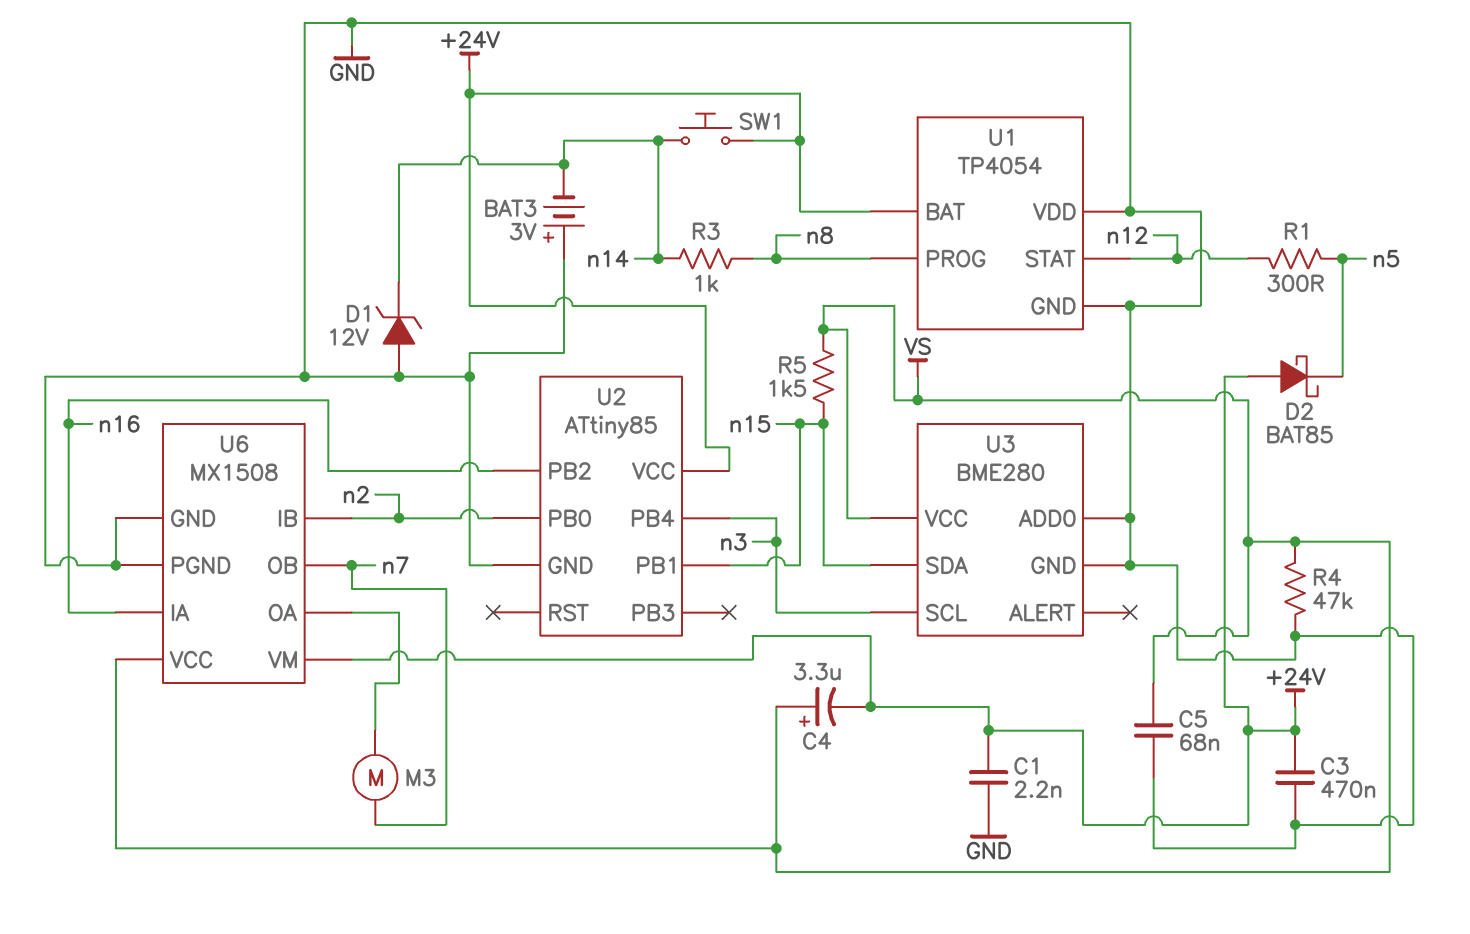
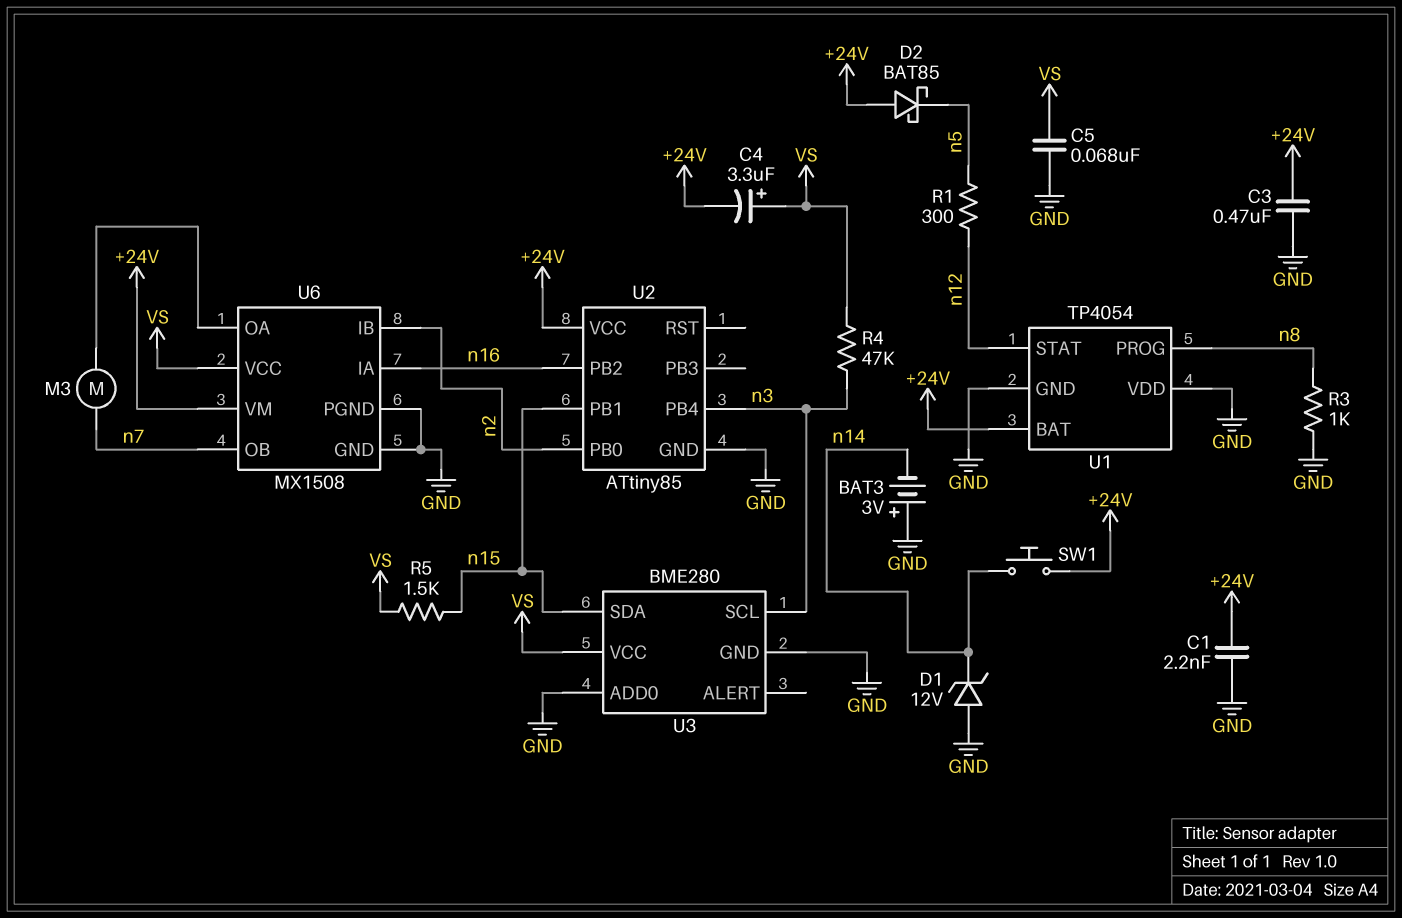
R3: 1k (n8, n14) -> 1k (GND, n8)
R4: 47k (GND, VS) -> 47k (VS, n3)

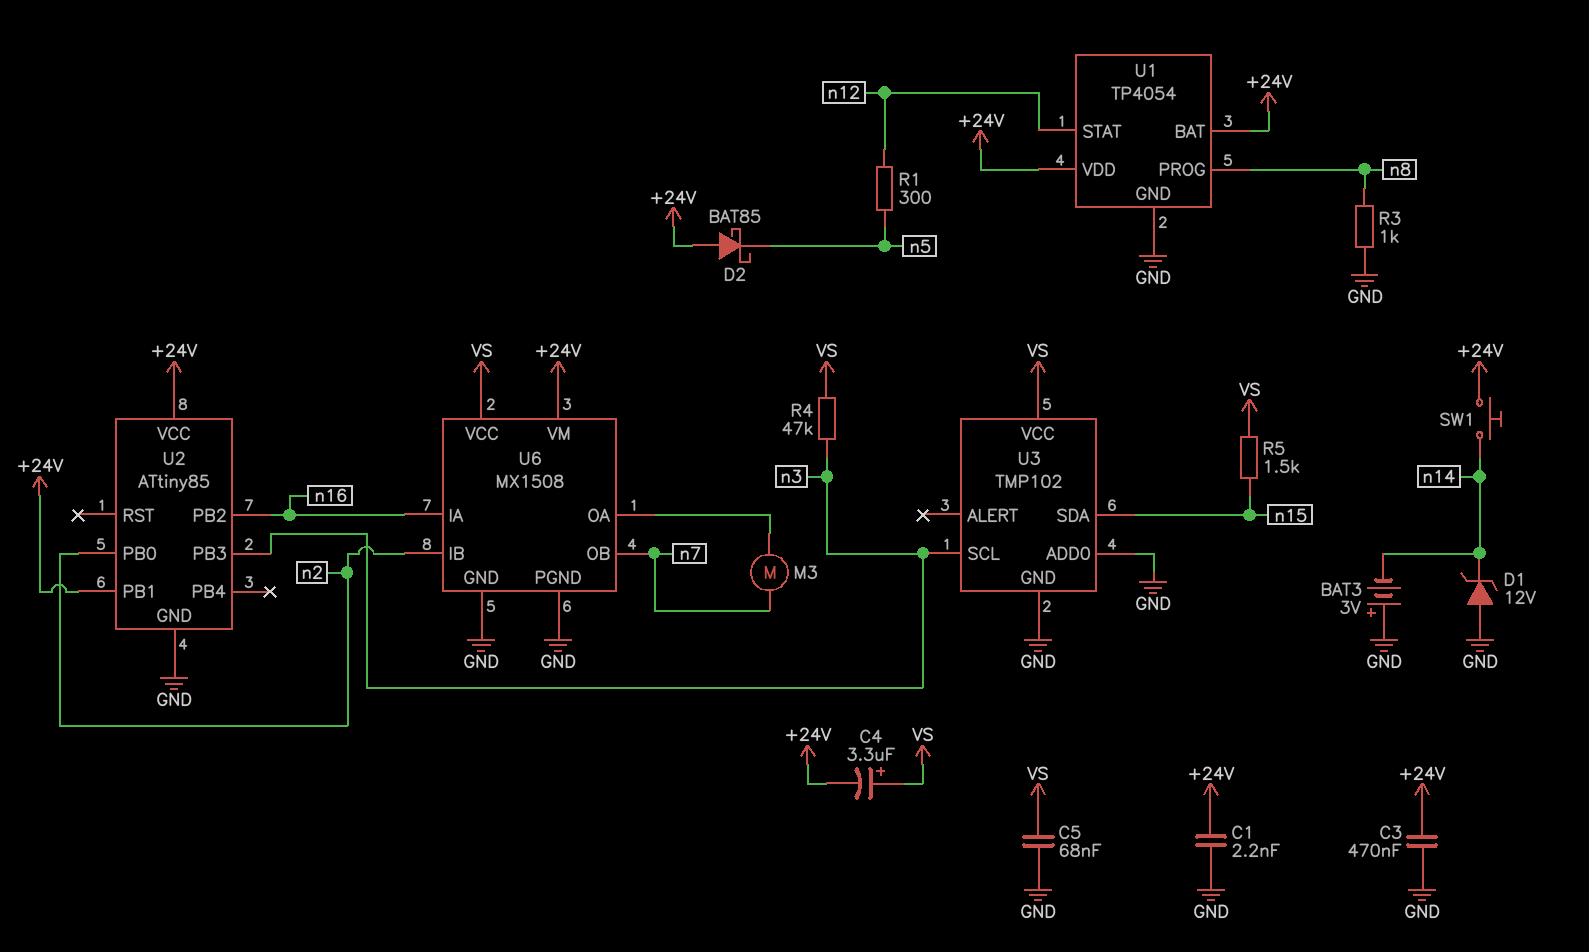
U1 pin VDD: GND -> +24V
U2 pin PB1: n15 -> +24V
U2 pin PB3: none -> n3
U2 pin PB4: n3 -> none
U3: BME280 -> TMP102

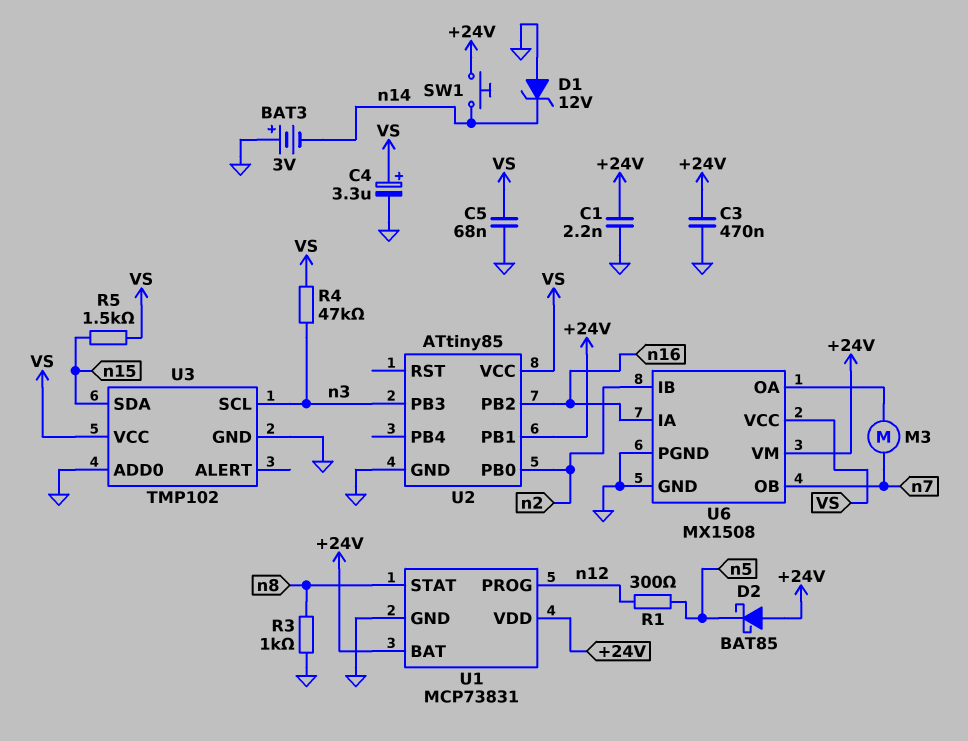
C4: 3.3uF (plus VS, minus +24V) -> 3.3uF (plus VS, minus GND)
U1: TP4054 -> MCP73831
U1 pin PROG: n8 -> n12
U1 pin STAT: n12 -> n8
U2 pin VCC: +24V -> VS

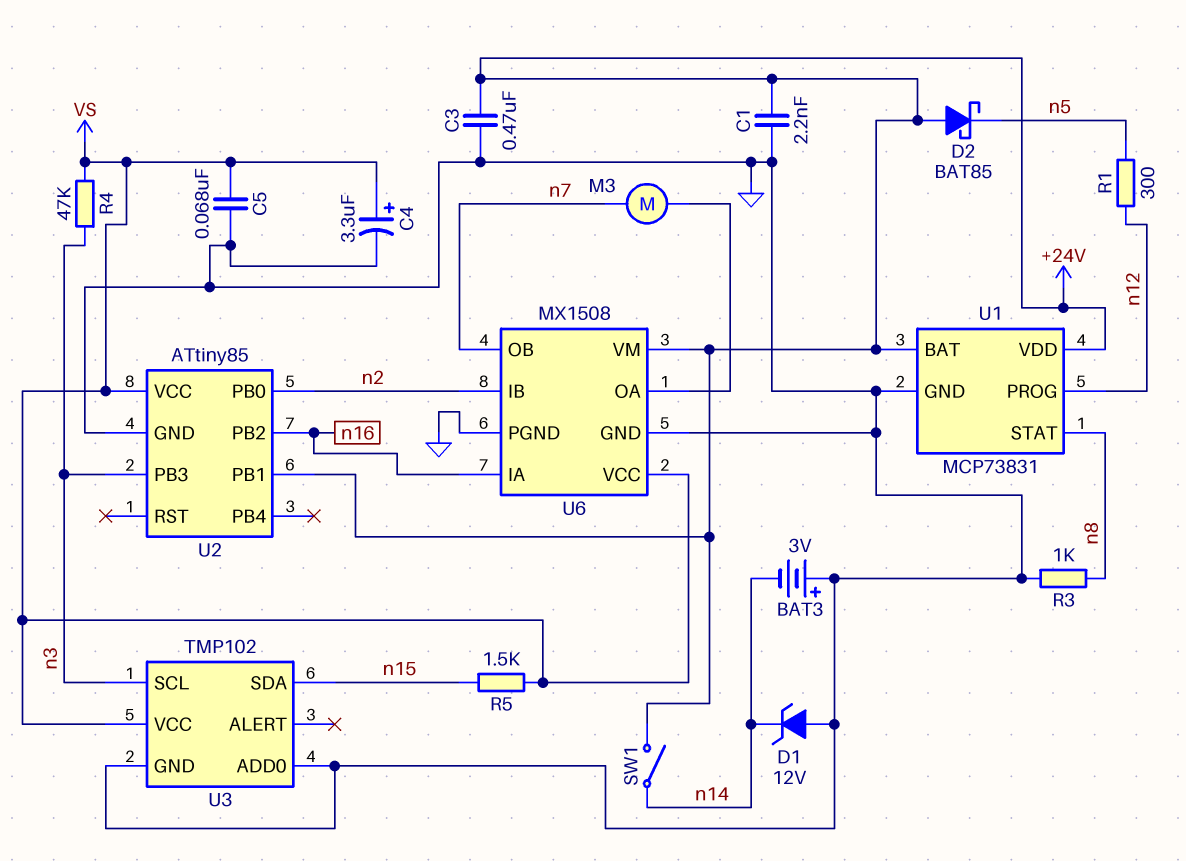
SW1: button (+24V, n14) -> switch (+24V, n14)

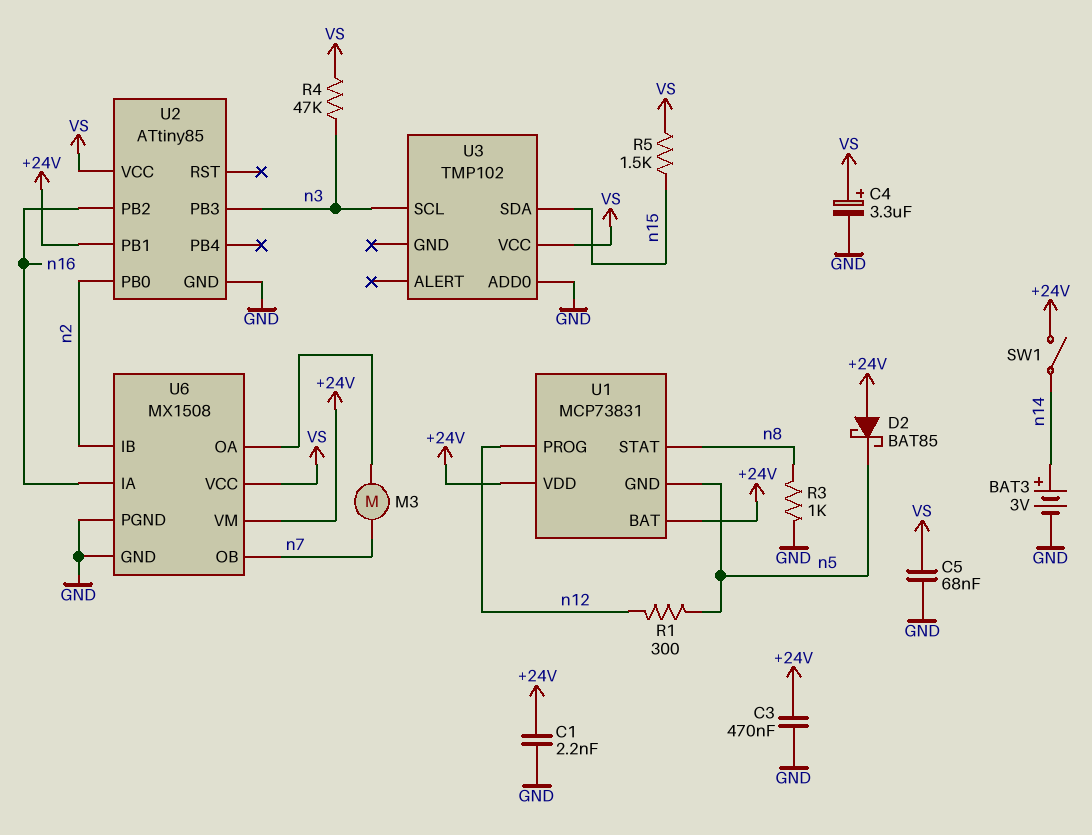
BAT3: 3V (plus GND, minus n14) -> 3V (plus n14, minus GND)
D1: zener 12V (A GND, K n14) -> none
U1 pin GND: GND -> n5
U3 pin GND: GND -> none

